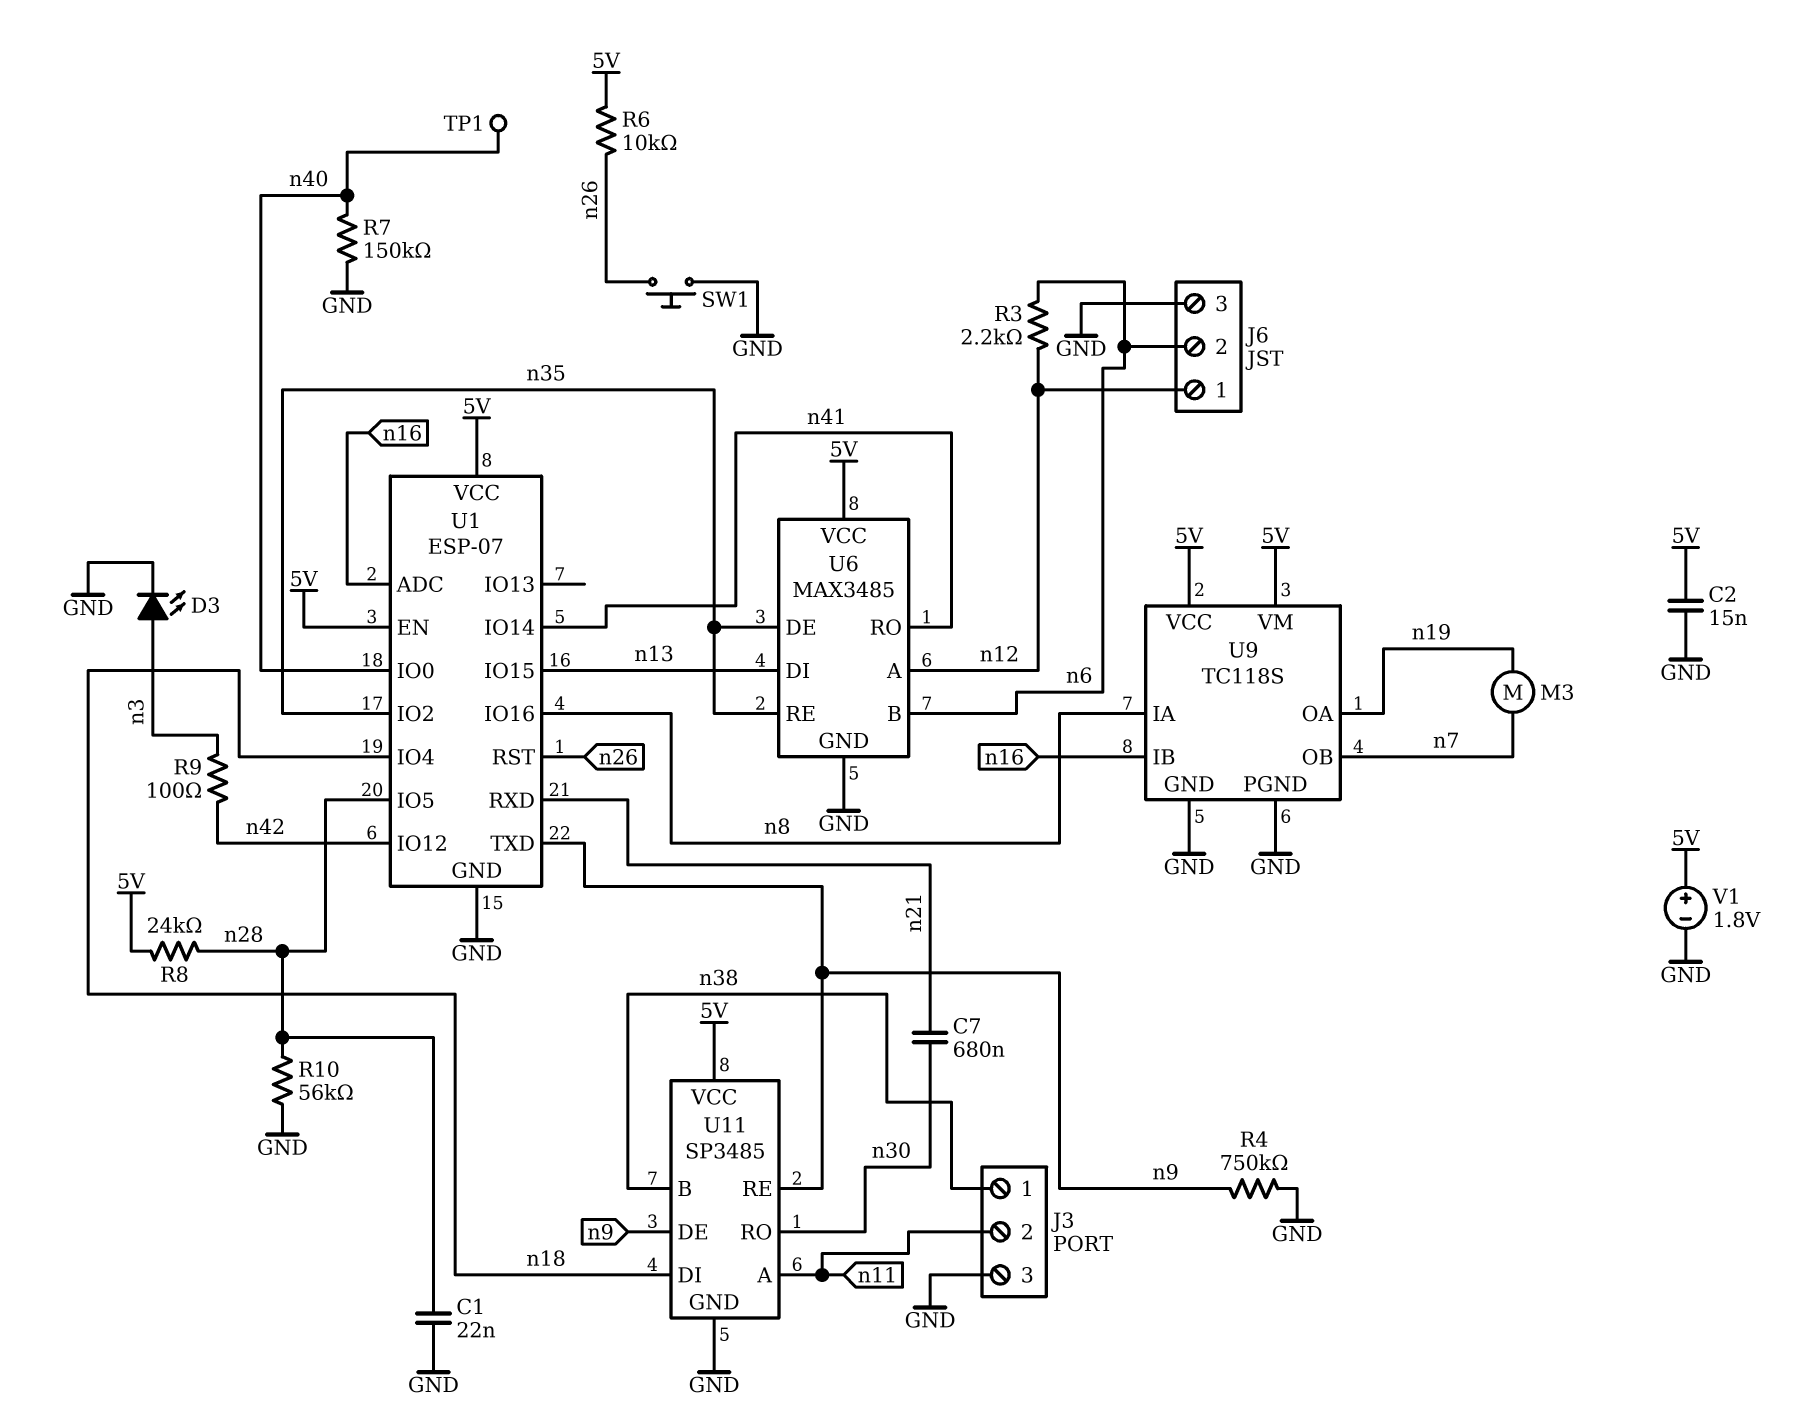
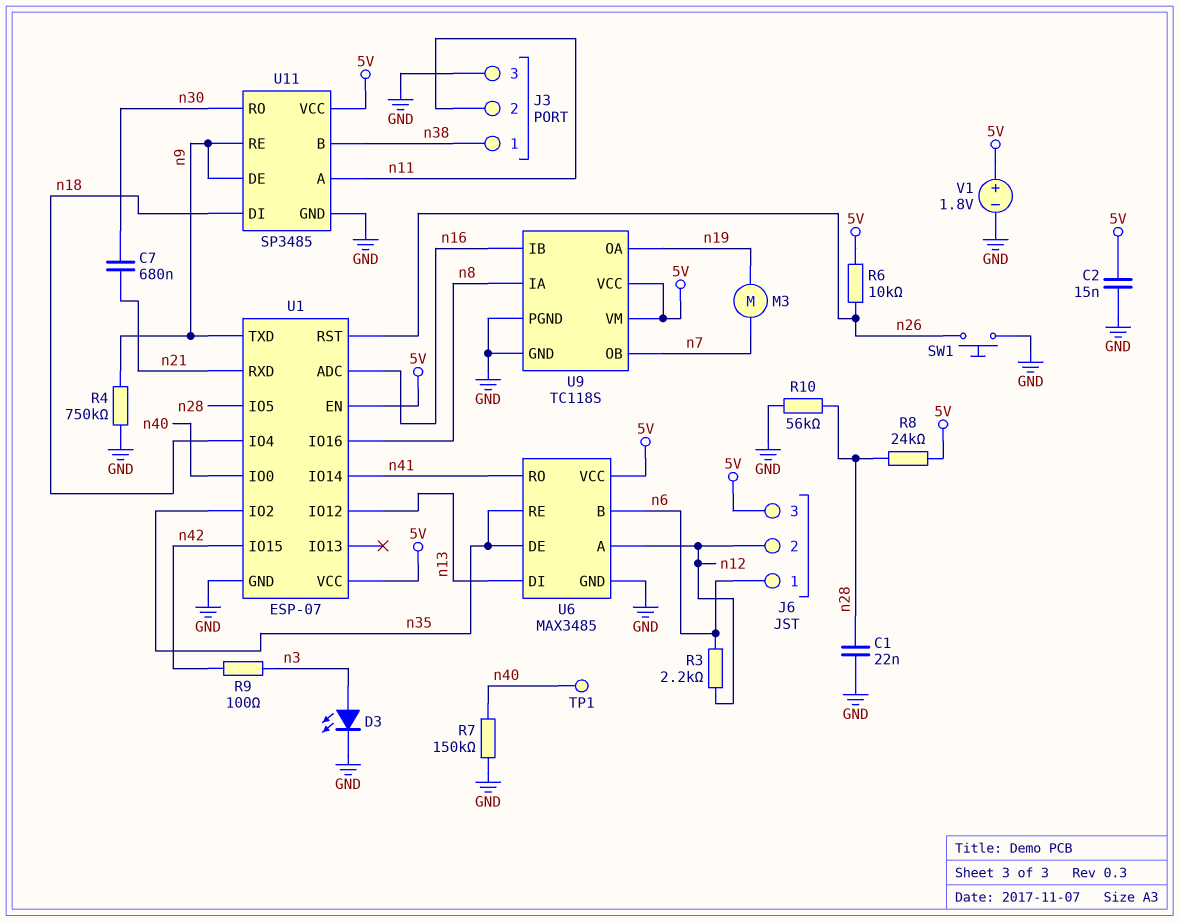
J6 pin 1: n12 -> n6
J6 pin 2: n6 -> n12
J6 pin 3: GND -> 5V
U1 pin IO12: n42 -> n13
U1 pin IO15: n13 -> n42

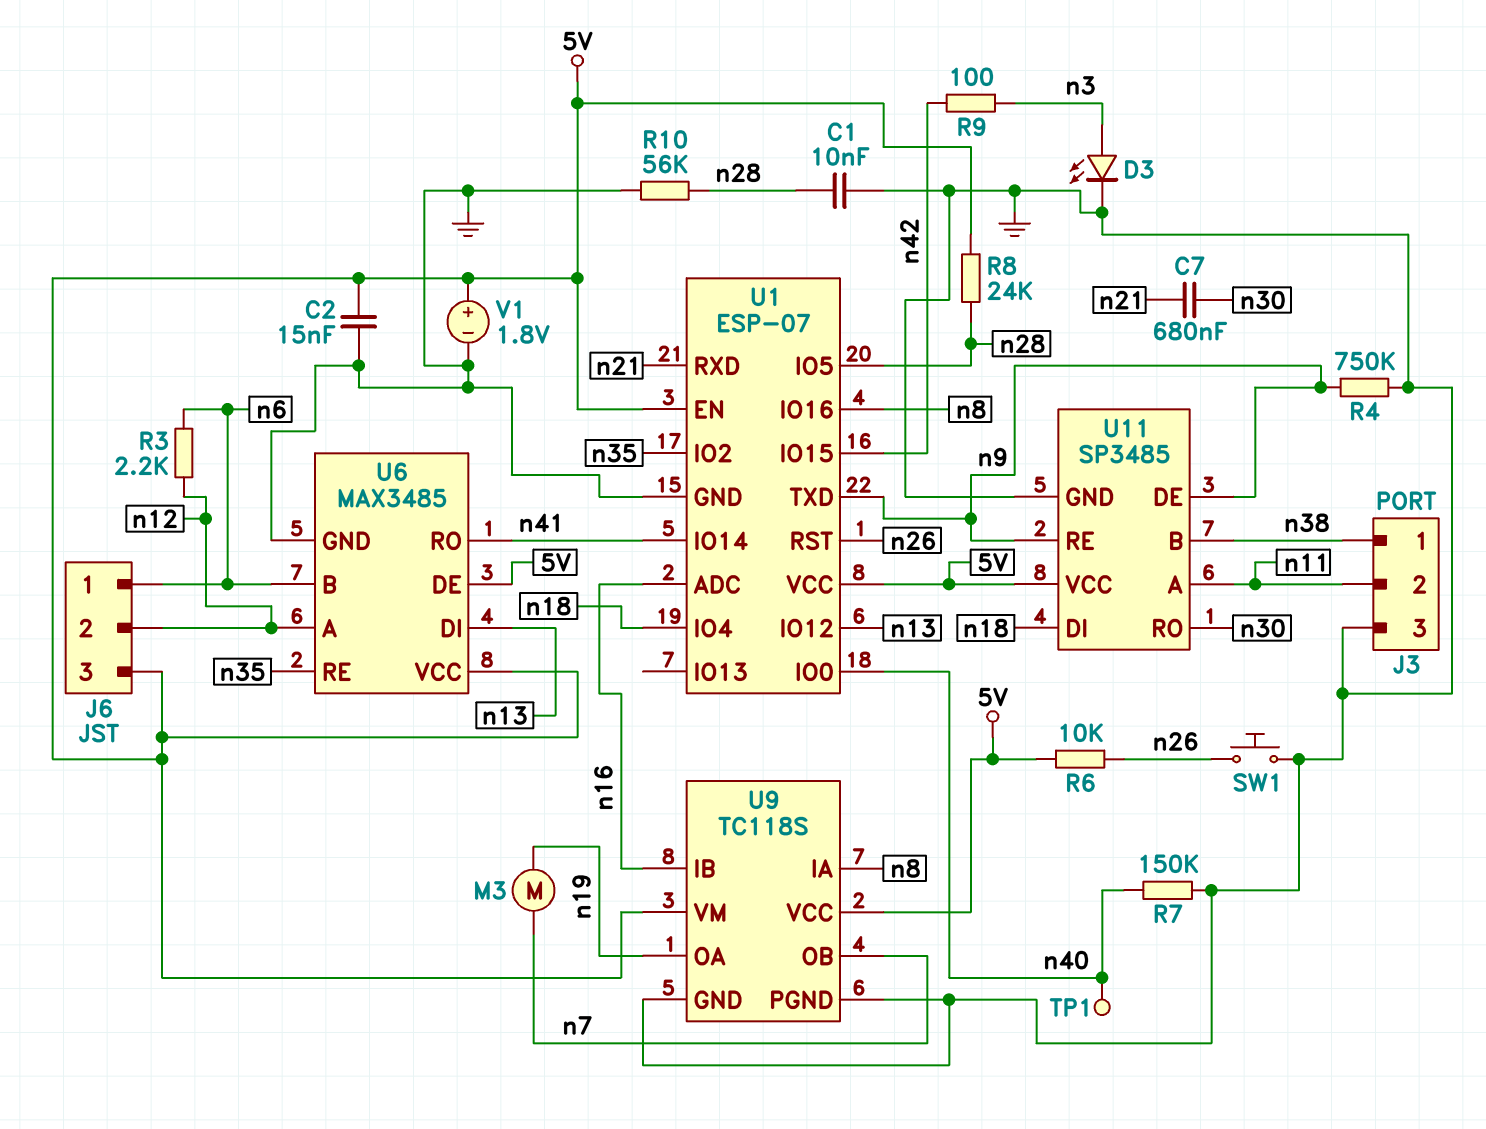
C1: 22nF (GND, n28) -> 10nF (GND, n28)
U6 pin DE: n35 -> 5V

